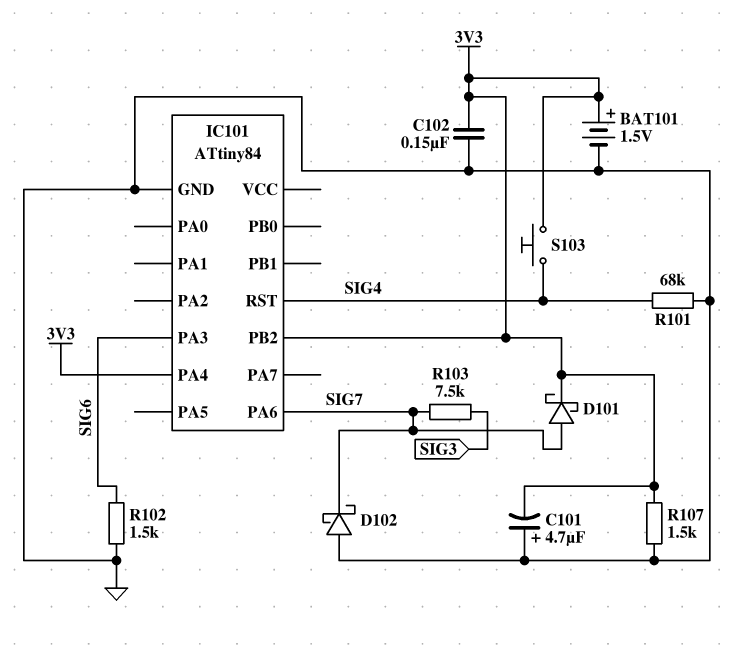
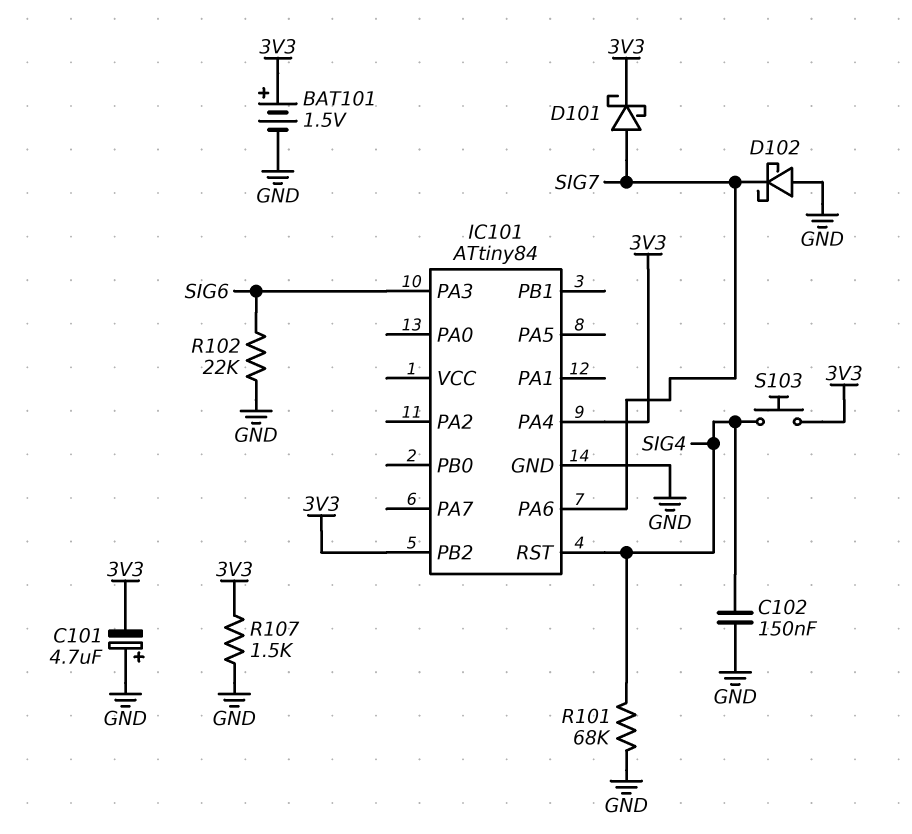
C102: 150nF (3V3, GND) -> 150nF (GND, SIG4)
R102: 1.5k (GND, SIG6) -> 22k (GND, SIG6)
R103: 7.5k (SIG3, SIG7) -> none

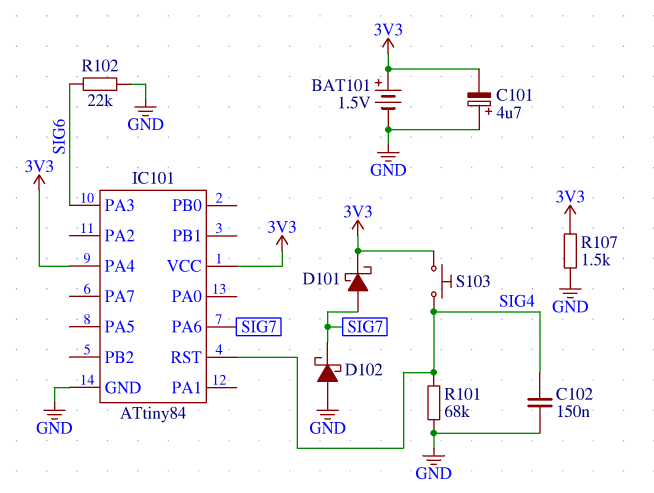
IC101 pin PB2: 3V3 -> none
IC101 pin VCC: none -> 3V3

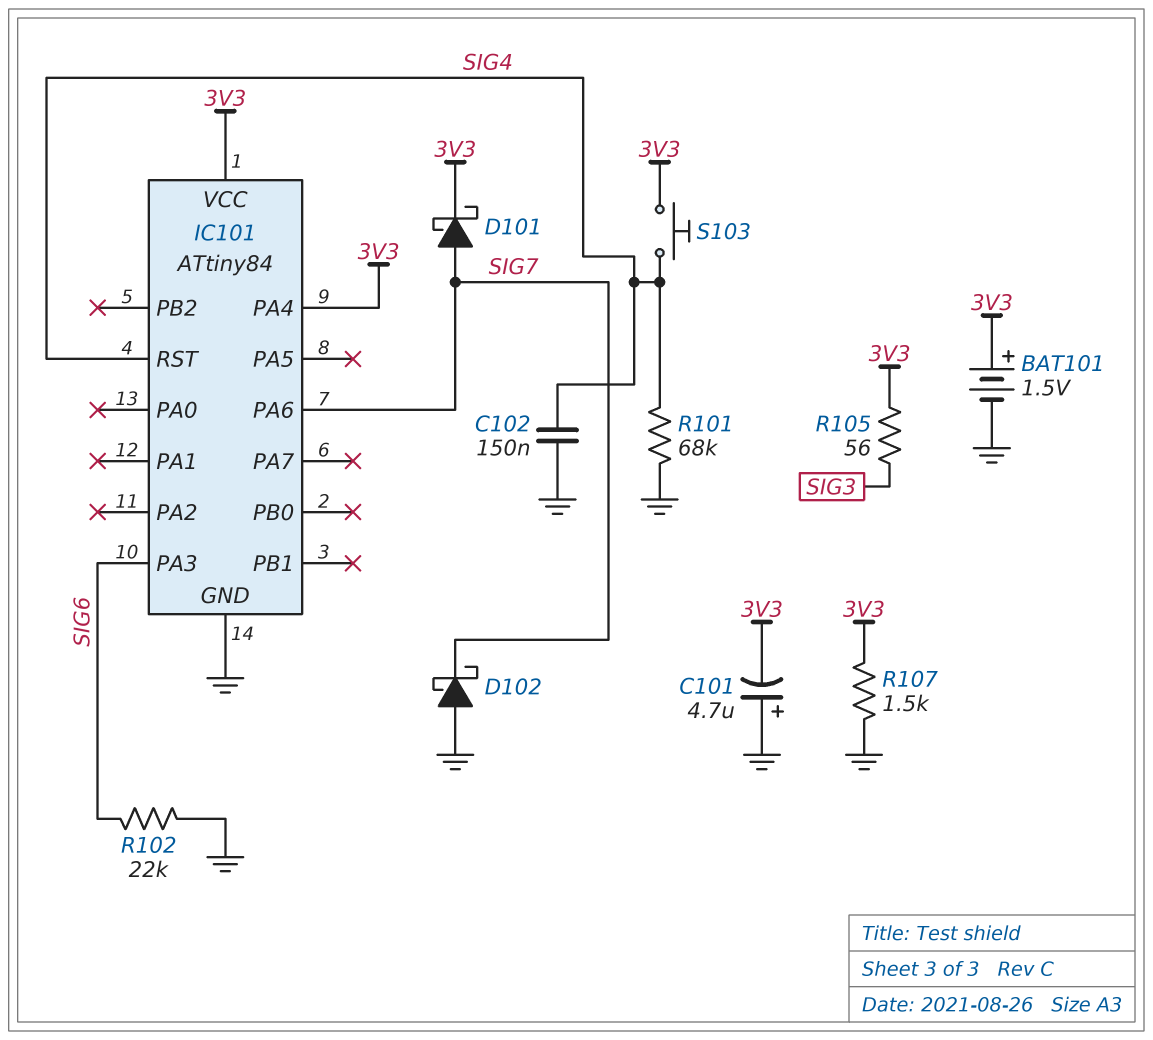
R105: none -> 56 (3V3, SIG3)

